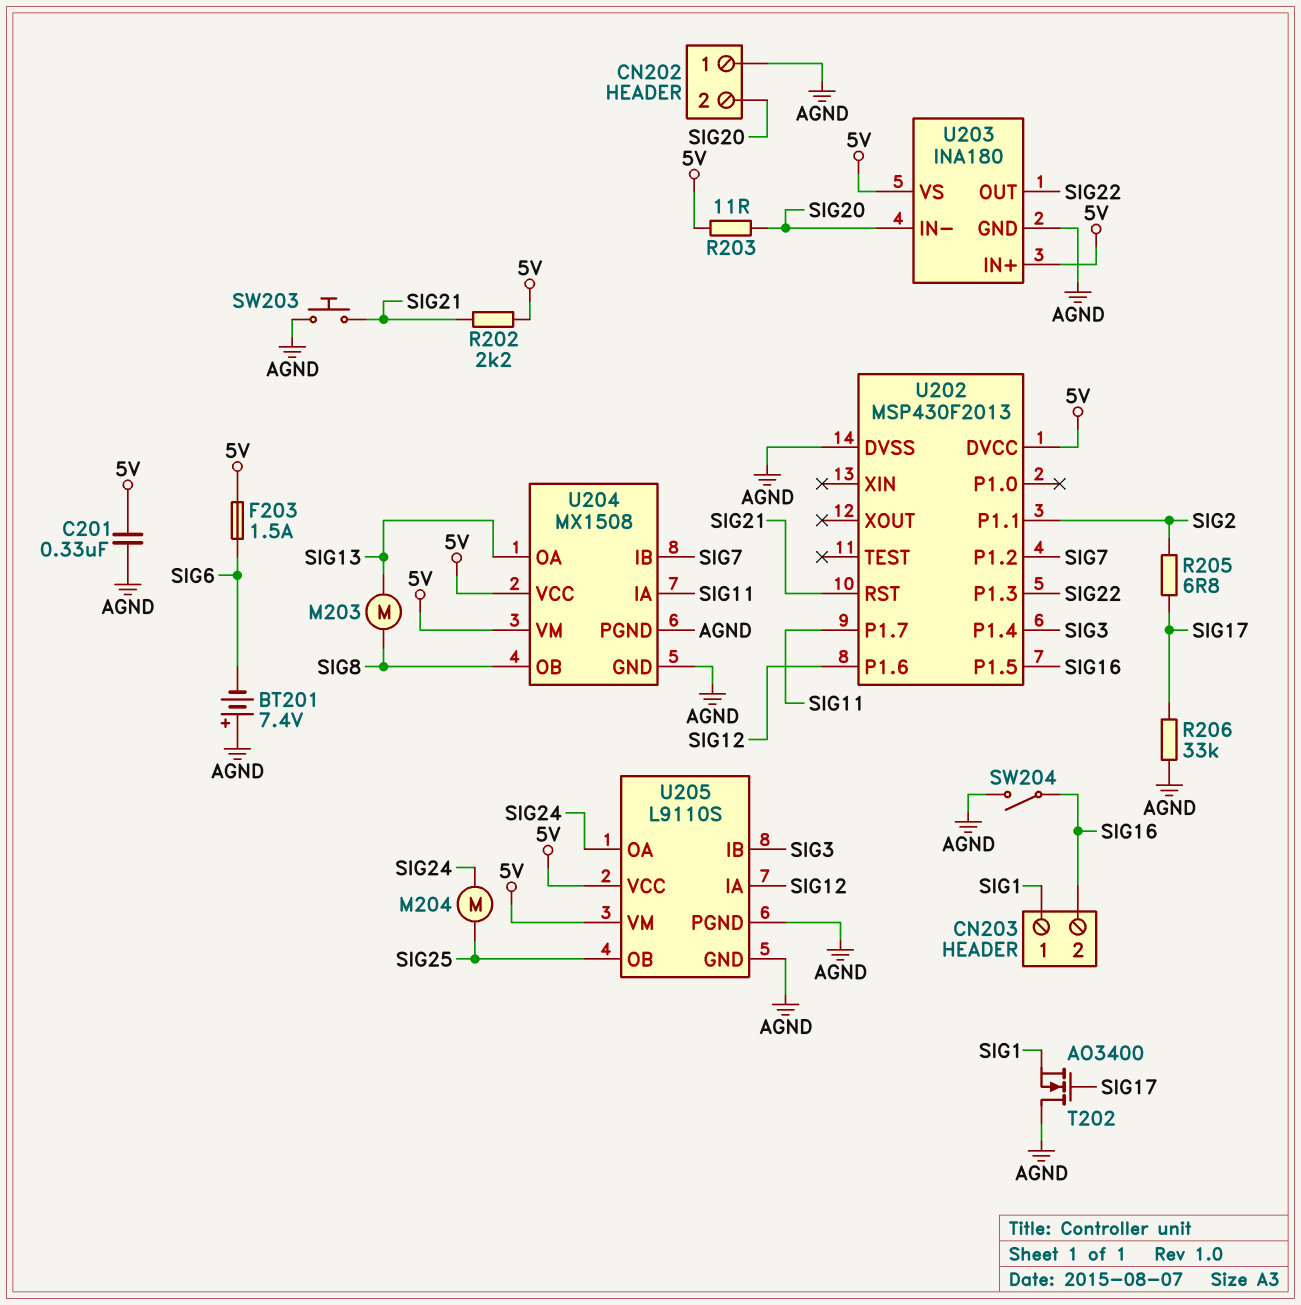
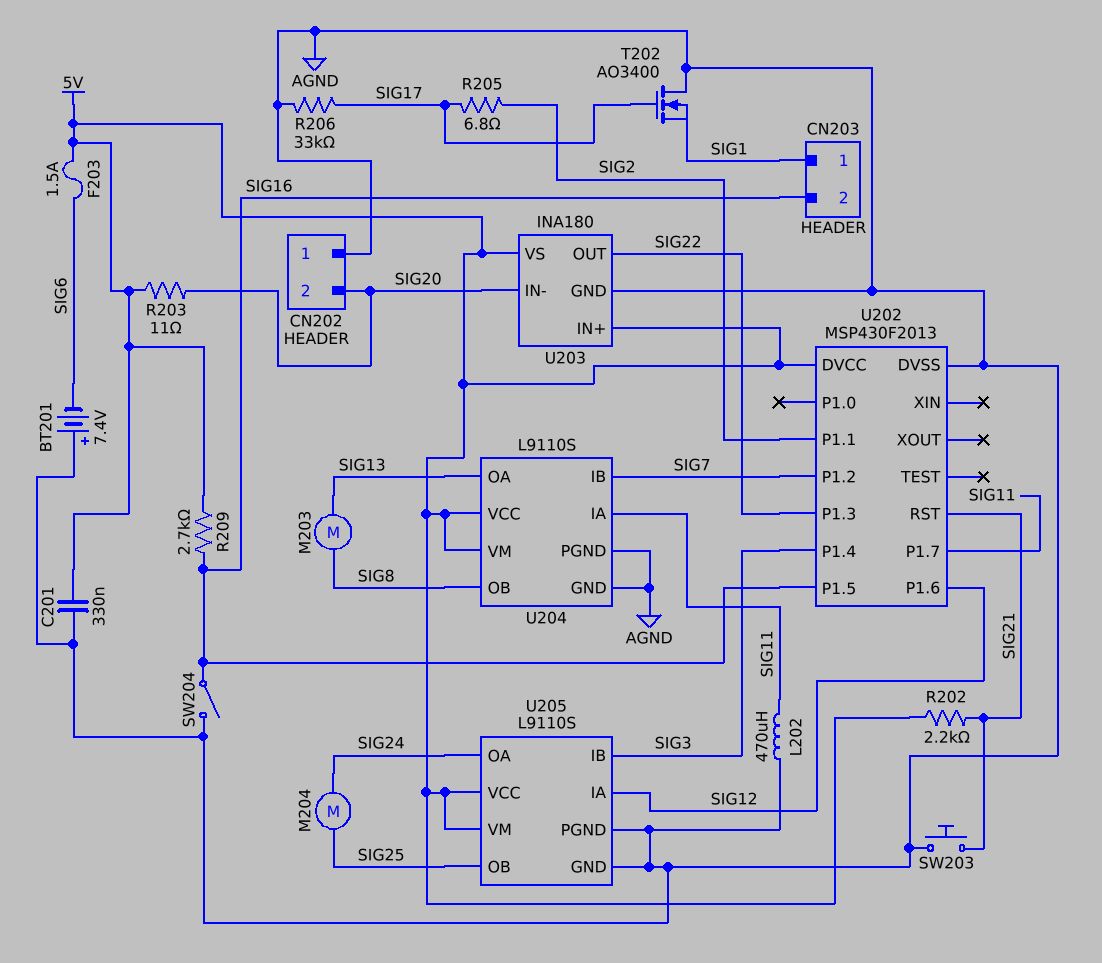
L202: none -> 470uH (AGND, SIG11)
R209: none -> 2.7k (5V, SIG16)
U204: MX1508 -> L9110S

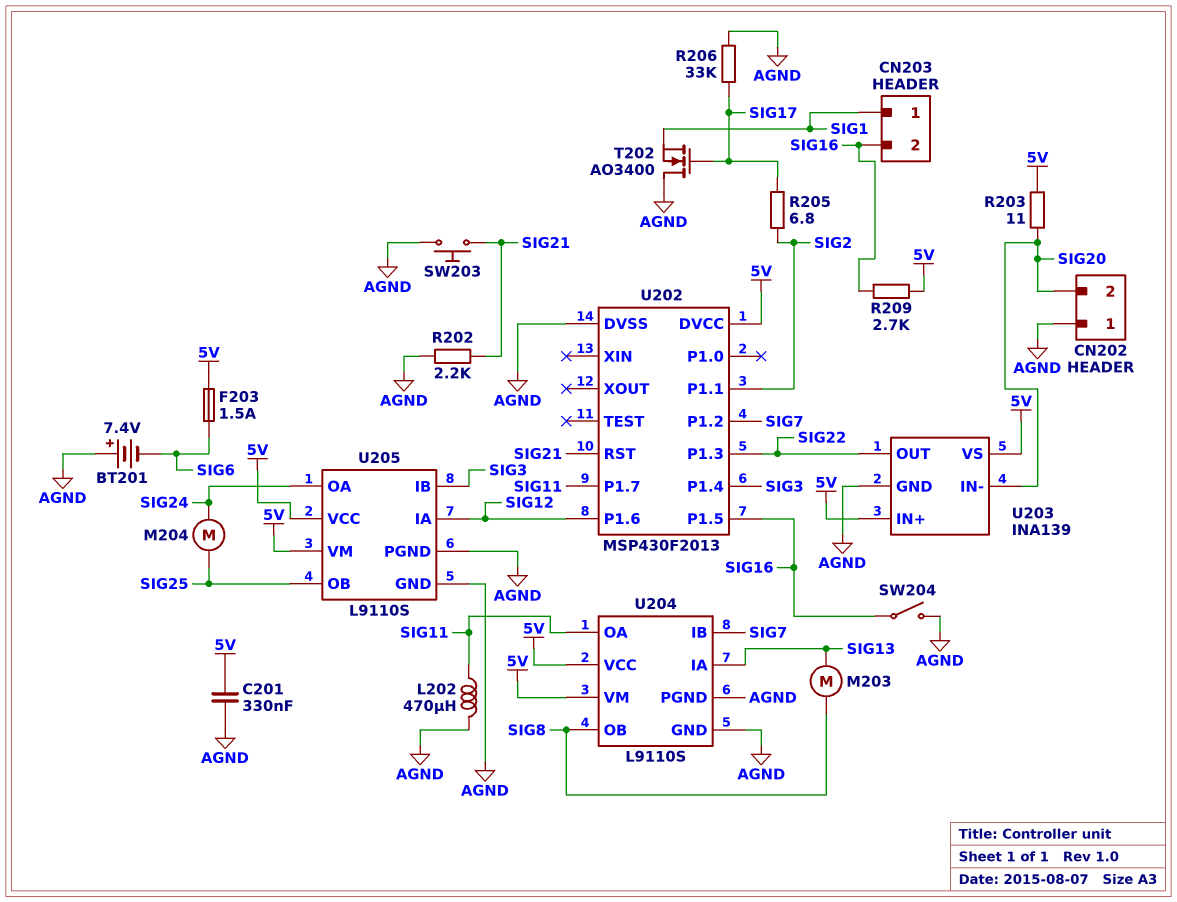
R202: 2.2k (5V, SIG21) -> 2.2k (AGND, SIG21)
U203: INA180 -> INA139
U204 pin IA: SIG11 -> SIG13
U204 pin OA: SIG13 -> SIG11

